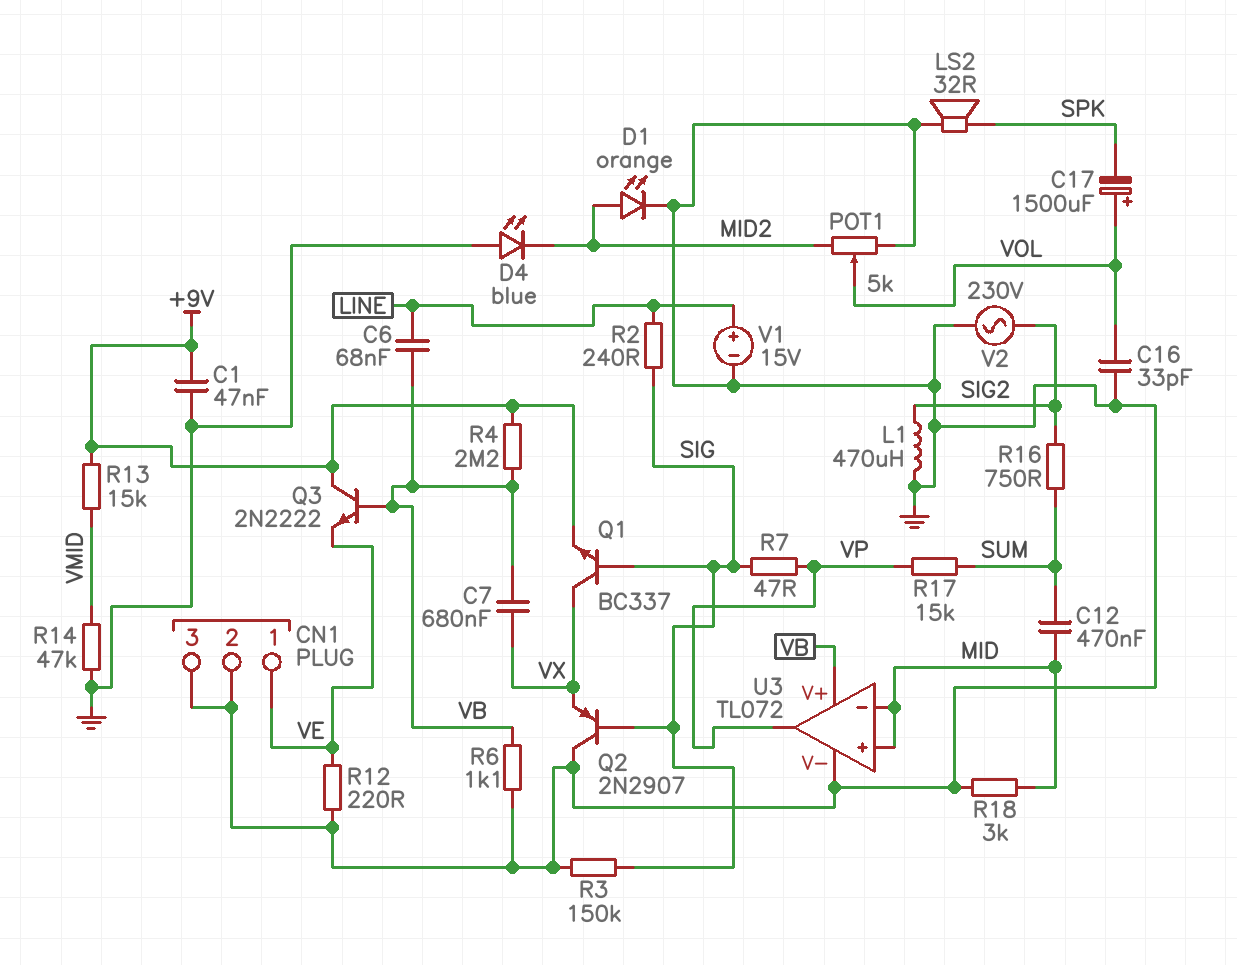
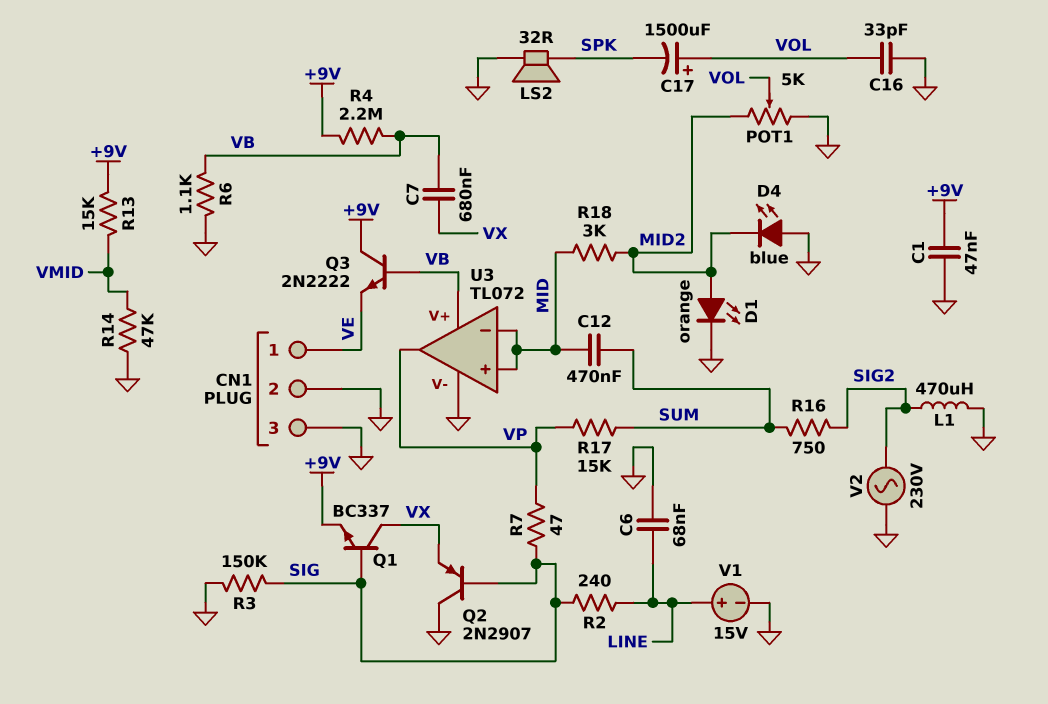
C6: 68nF (LINE, VB) -> 68nF (GND, LINE)
R12: 220 (GND, VE) -> none
R18: 3k (GND, MID) -> 3k (MID, MID2)

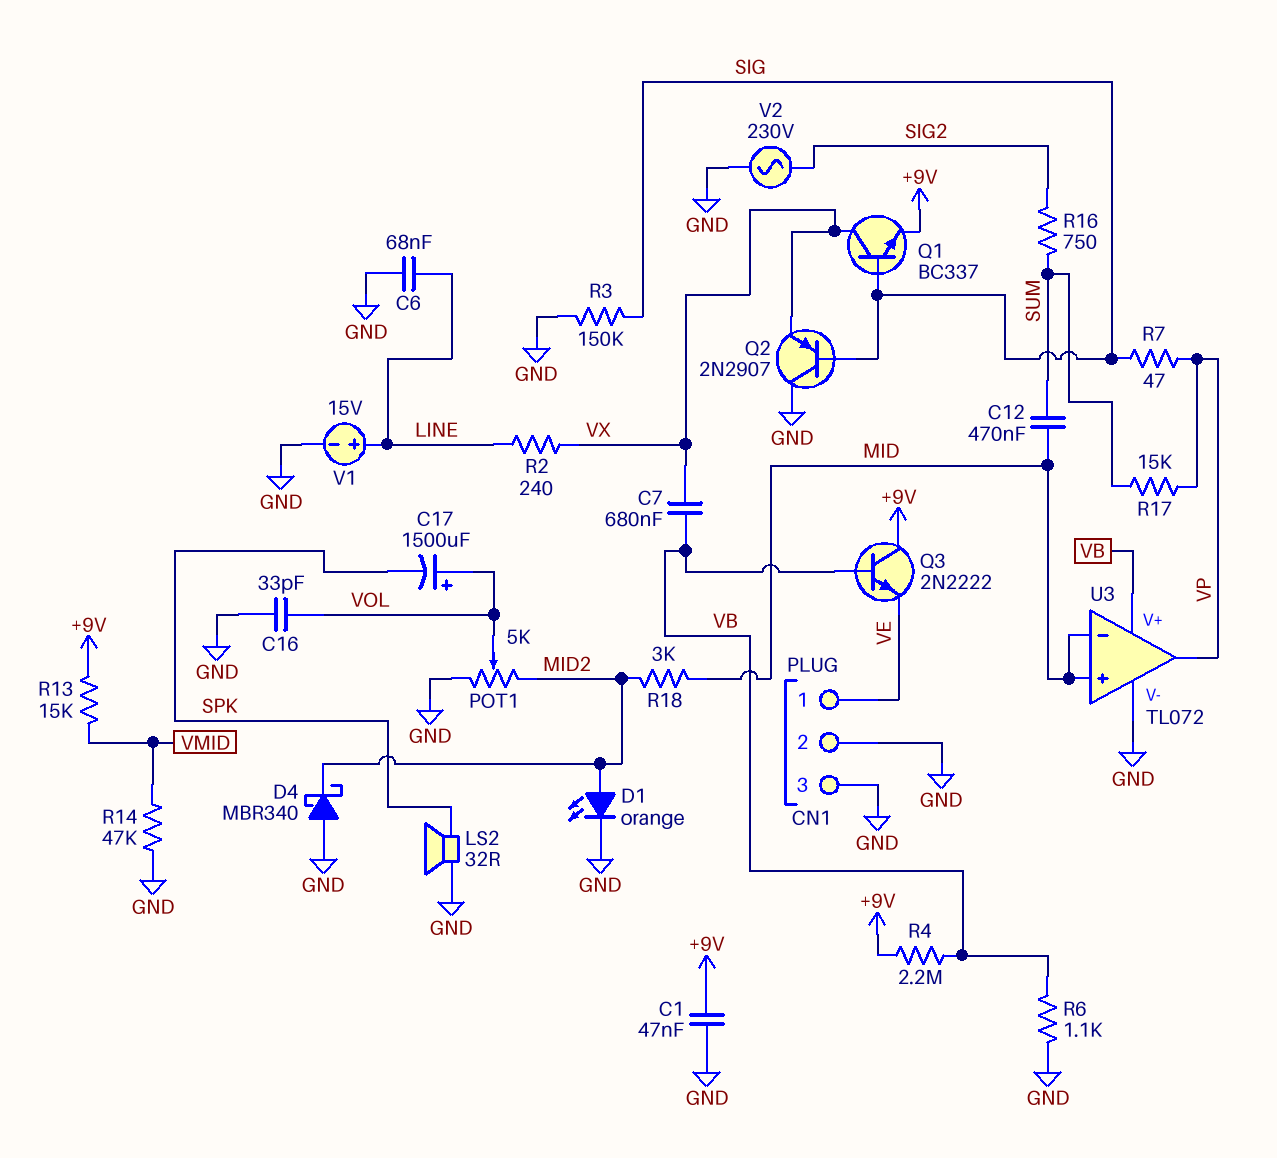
D4: LED blue (A GND, K MID2) -> schottky MBR340 (A GND, K MID2)
L1: 470uH (GND, SIG2) -> none
R2: 240 (LINE, SIG) -> 240 (LINE, VX)

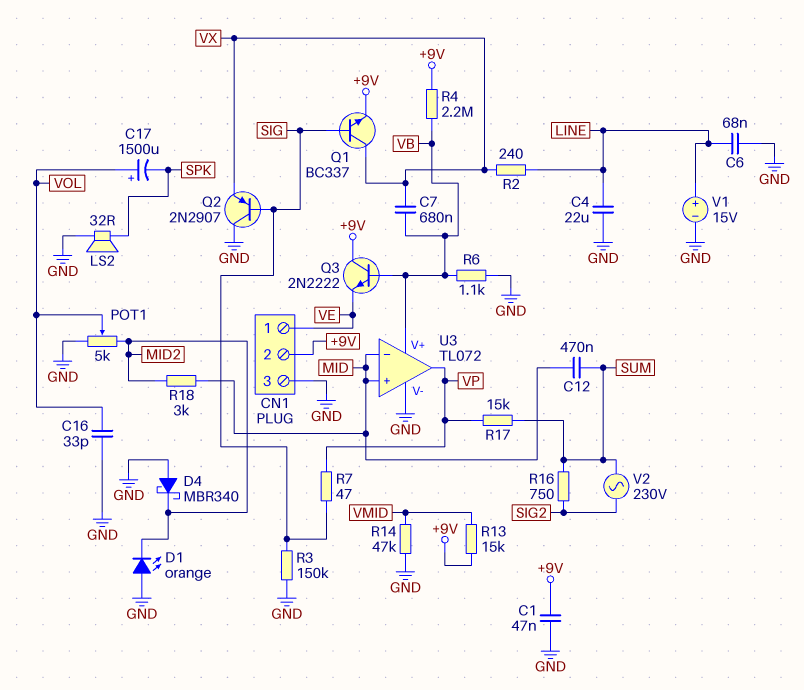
C4: none -> 22uF (GND, LINE)
CN1 pin 2: GND -> +9V
D1: LED orange (A MID2, K GND) -> LED orange (A GND, K MID2)
V2: AC 230V (GND, SIG2) -> AC 230V (SIG2, SUM)

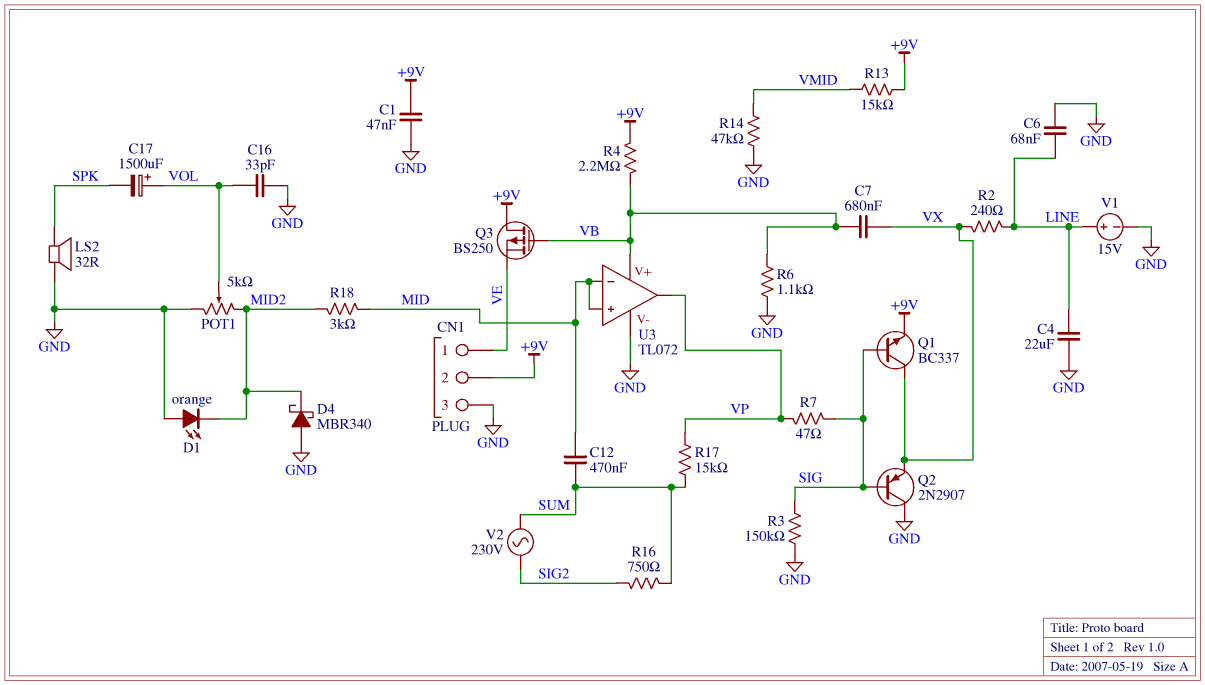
Q3: NPN 2N2222 (B VB, C +9V, E VE) -> PMOS BS250 (G VB, D +9V, S VE)

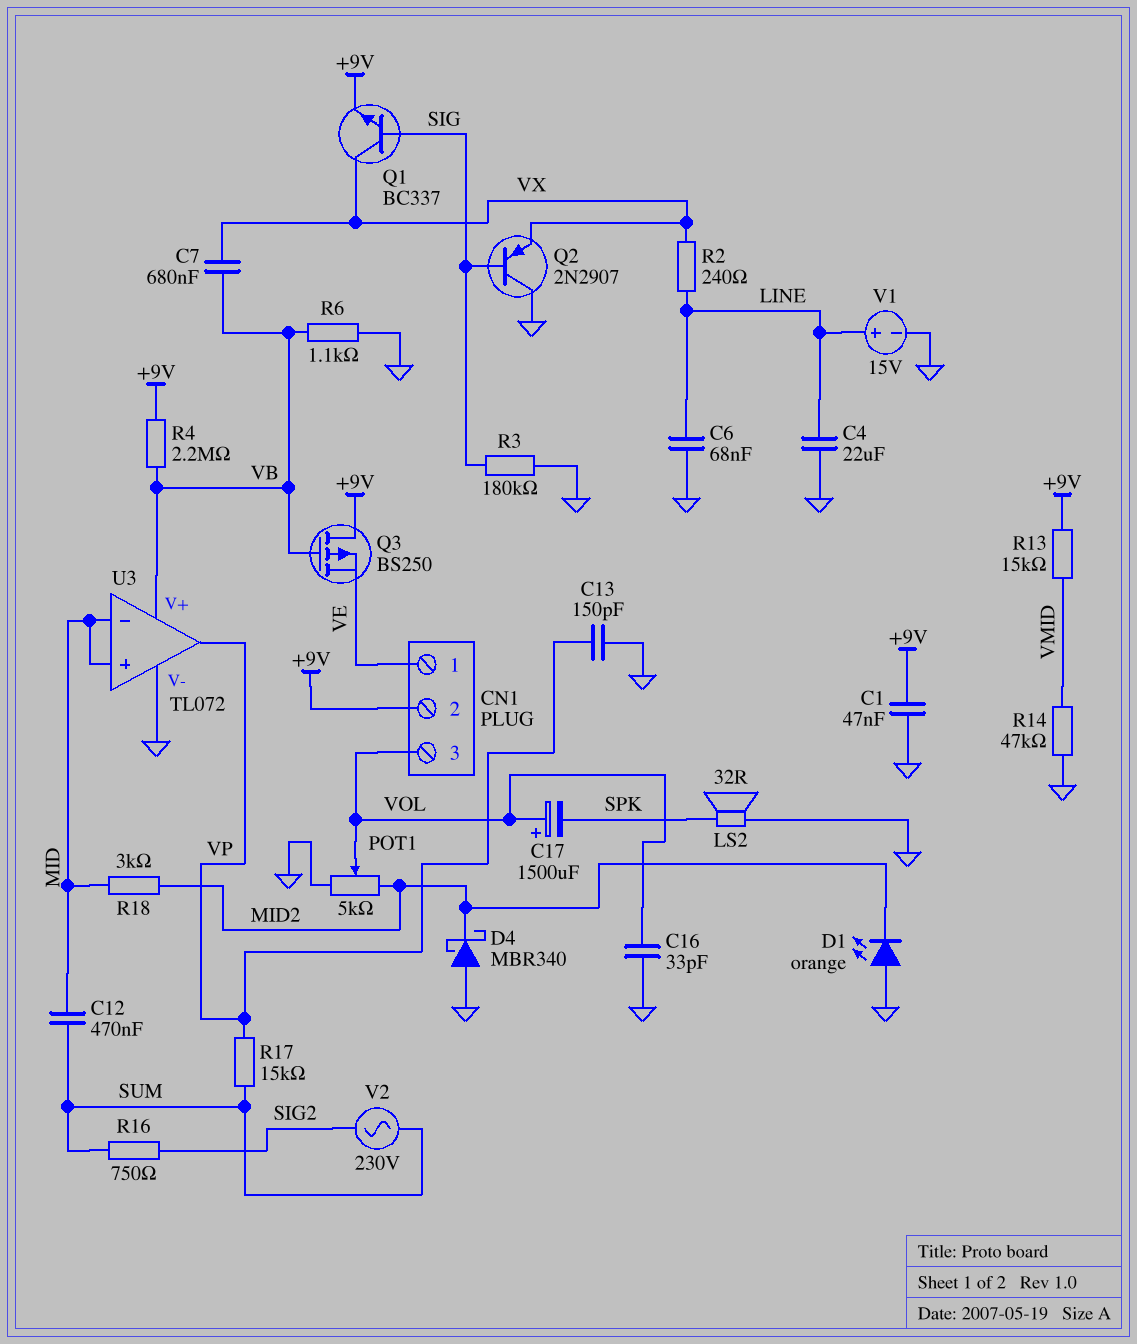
C13: none -> 150pF (GND, VP)
CN1 pin 3: GND -> VOL
R3: 150k (GND, SIG) -> 180k (GND, SIG)
R7: 47 (SIG, VP) -> none

